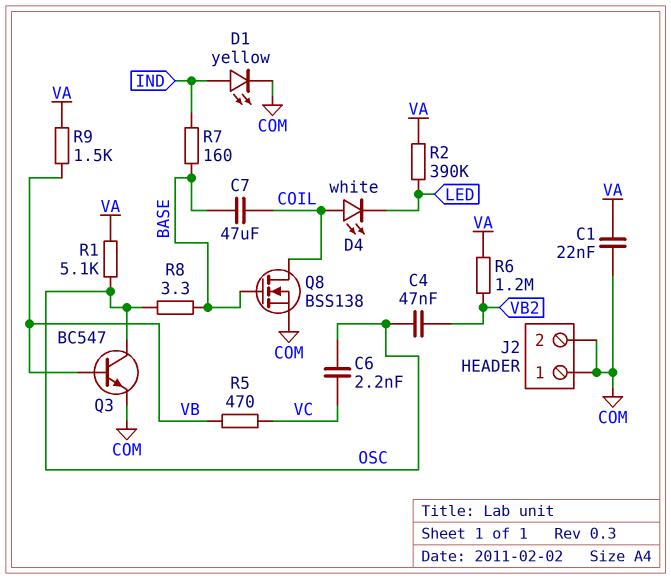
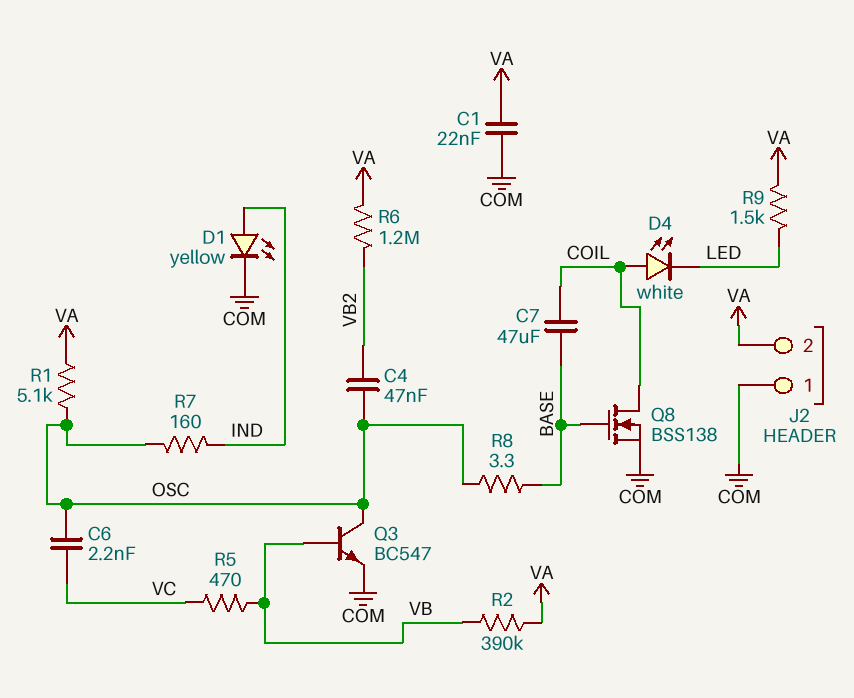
J2 pin 2: COM -> VA
R2: 390k (LED, VA) -> 390k (VA, VB)
R7: 160 (BASE, IND) -> 160 (IND, OSC)
R9: 1.5k (VA, VB) -> 1.5k (LED, VA)

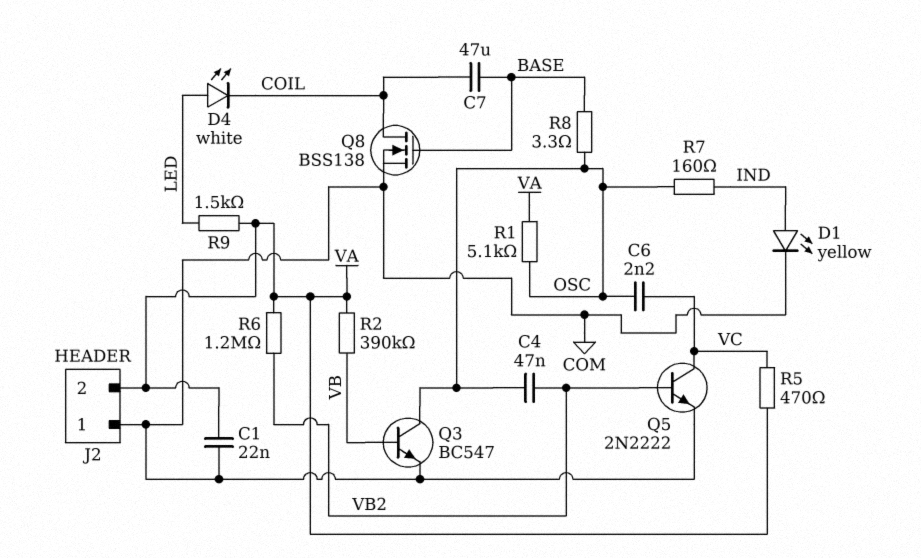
D4: LED white (A COIL, K LED) -> LED white (A LED, K COIL)
Q5: none -> NPN 2N2222 (B VB2, C VC, E COM)
R5: 470 (VB, VC) -> 470 (VA, VC)

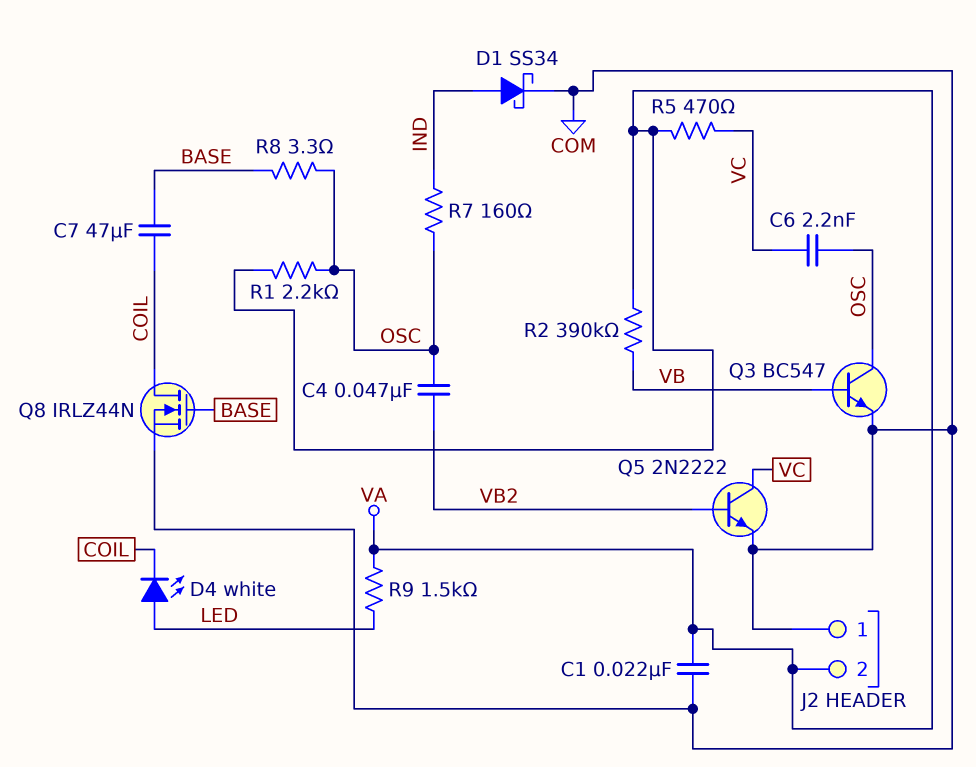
D1: LED yellow (A IND, K COM) -> schottky SS34 (A IND, K COM)
Q8: NMOS BSS138 (G BASE, D COIL, S COM) -> NMOS IRLZ44N (G BASE, D COIL, S COM)
R1: 5.1k (OSC, VA) -> 2.2k (OSC, VA)
R6: 1.2M (VA, VB2) -> none

